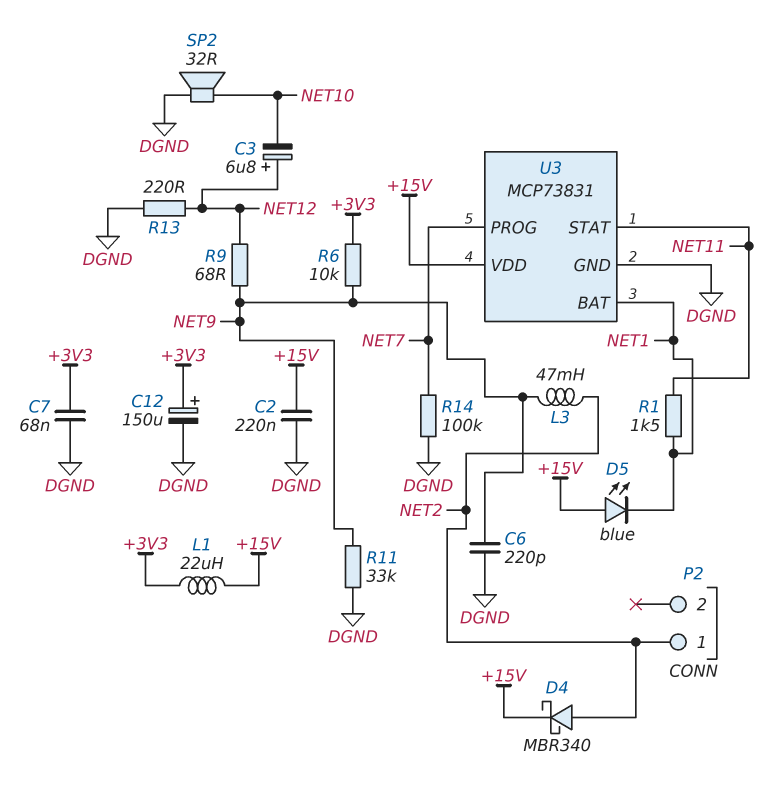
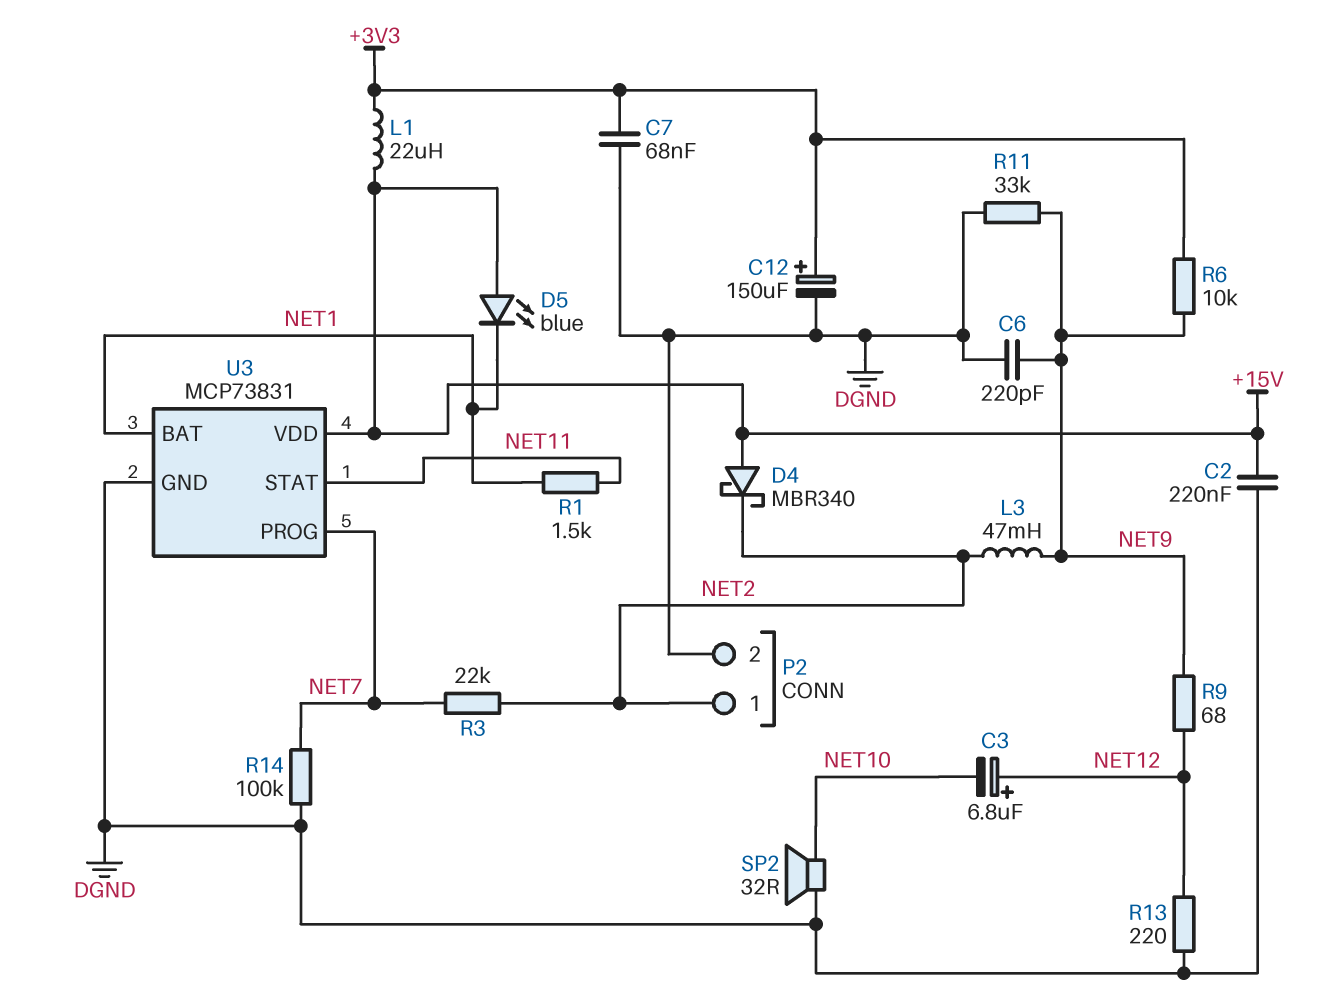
D4: schottky MBR340 (A NET2, K +15V) -> schottky MBR340 (A +15V, K NET2)
P2 pin 2: none -> DGND
R3: none -> 22k (NET2, NET7)

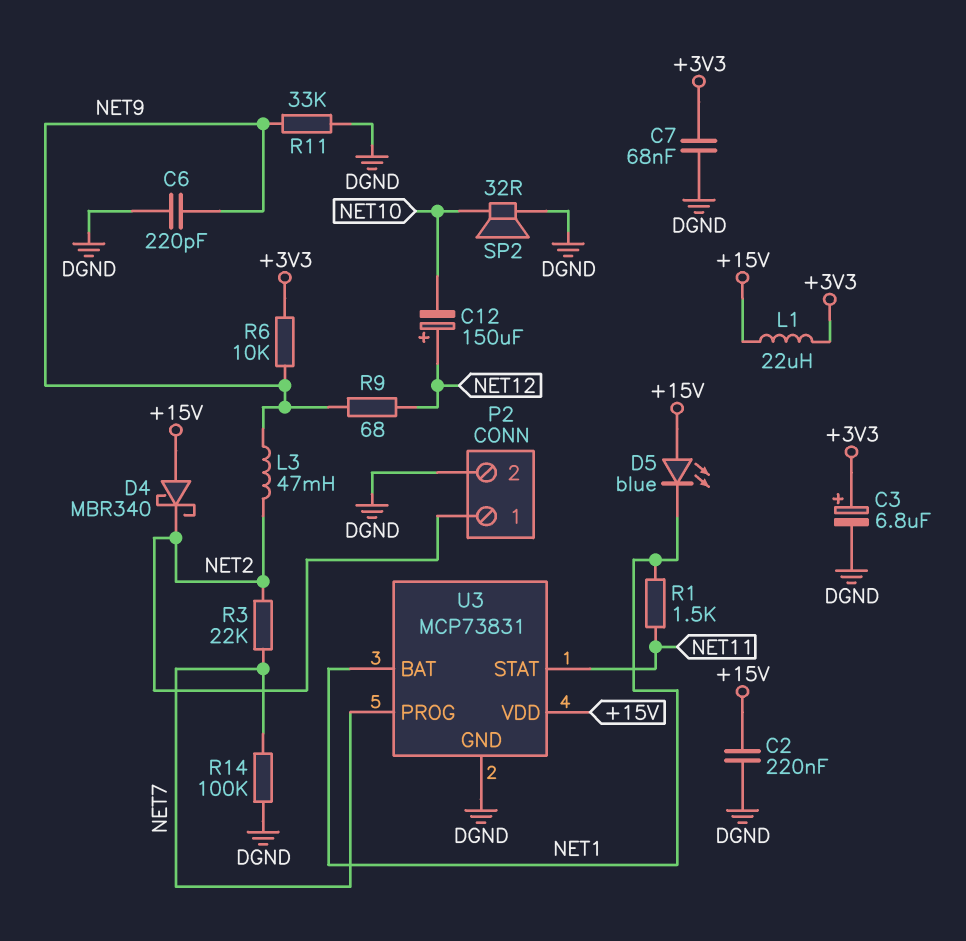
C3: 6.8uF (plus NET12, minus NET10) -> 6.8uF (plus +3V3, minus DGND)
C12: 150uF (plus +3V3, minus DGND) -> 150uF (plus NET12, minus NET10)
R13: 220 (DGND, NET12) -> none

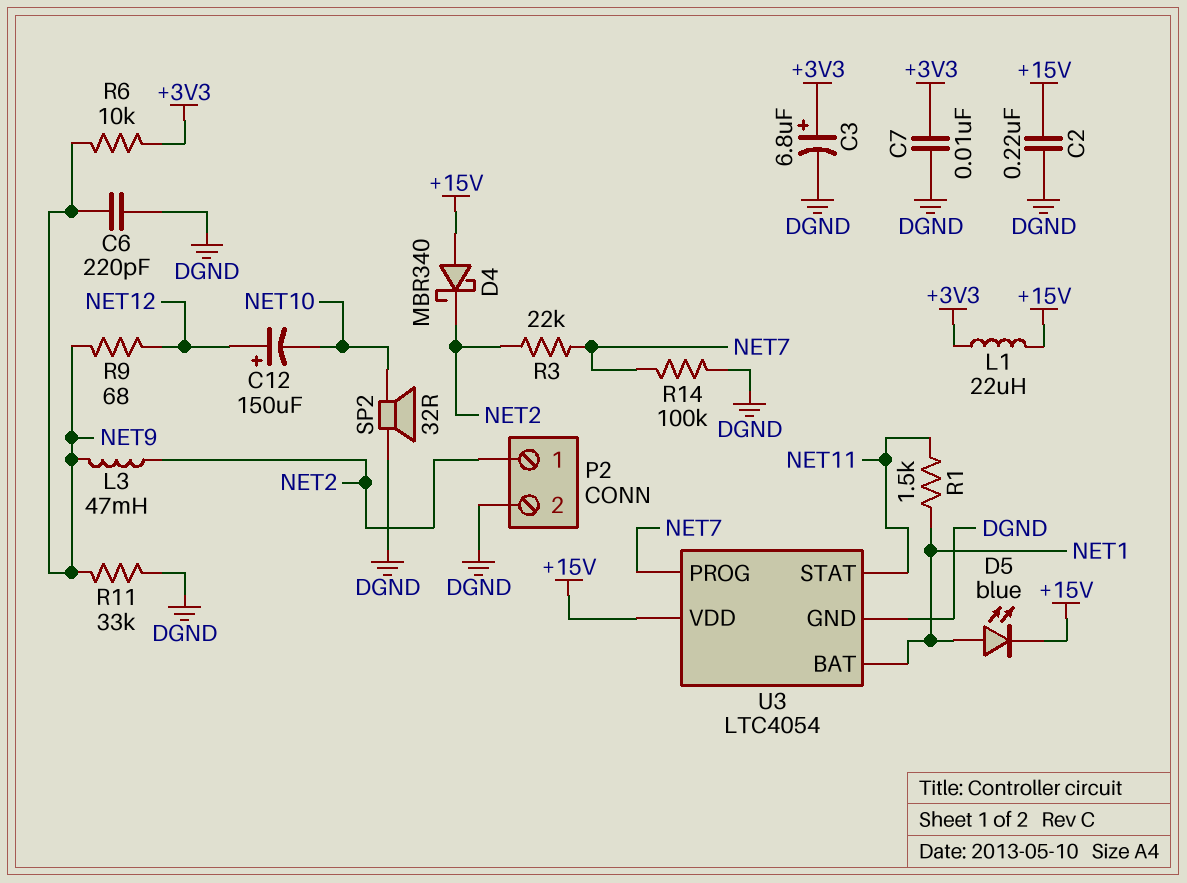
C7: 68nF (+3V3, DGND) -> 10nF (+3V3, DGND)
D5: LED blue (A +15V, K NET1) -> LED blue (A NET1, K +15V)
U3: MCP73831 -> LTC4054

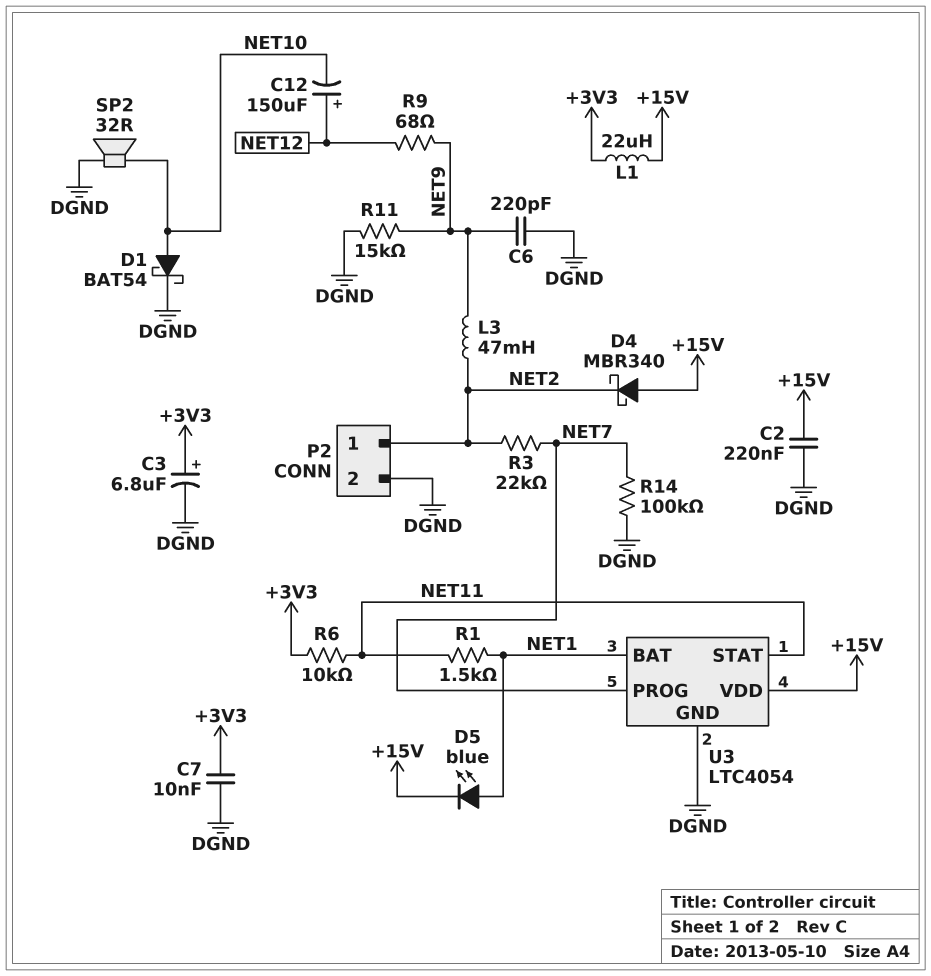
D1: none -> schottky BAT54 (A NET10, K DGND)
R6: 10k (+3V3, NET9) -> 10k (+3V3, NET11)
R11: 33k (DGND, NET9) -> 15k (DGND, NET9)

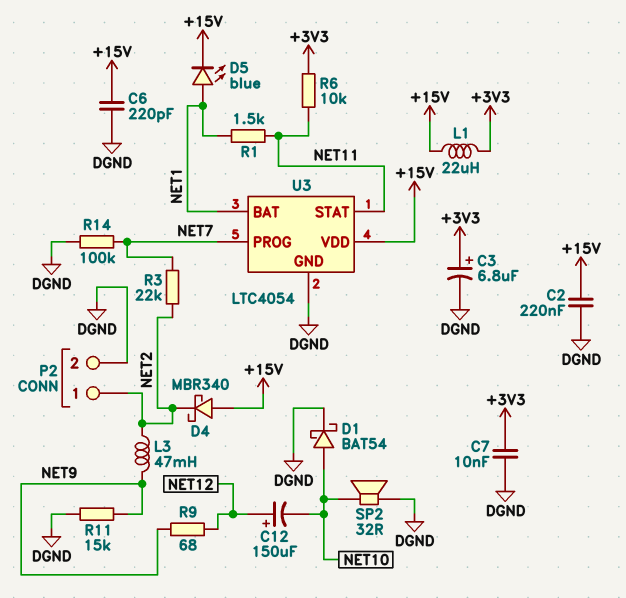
C6: 220pF (DGND, NET9) -> 220pF (+15V, DGND)

